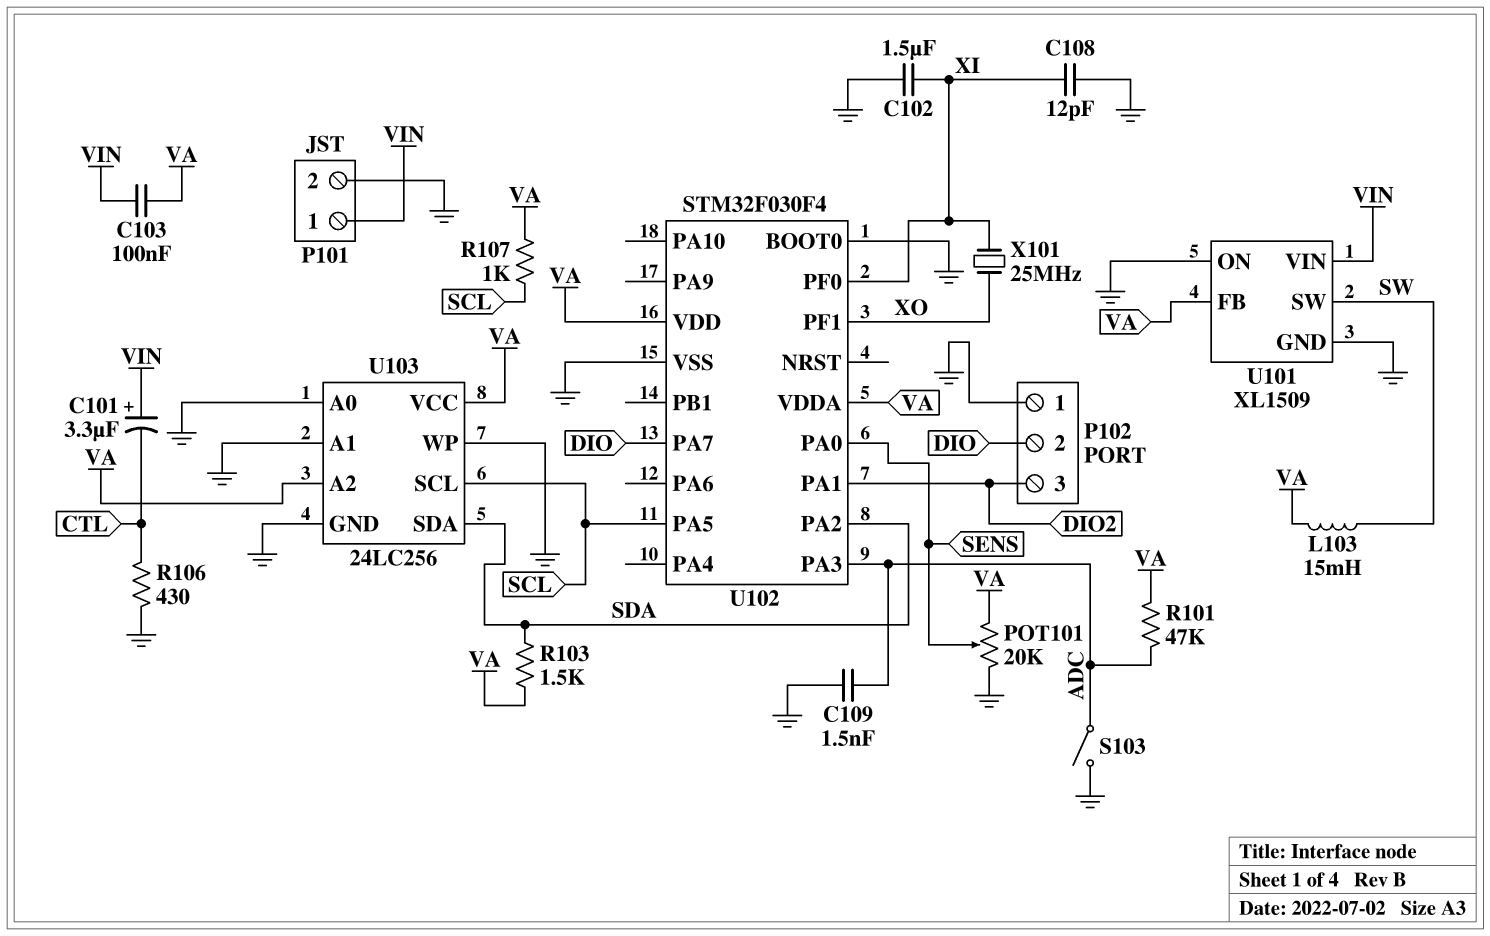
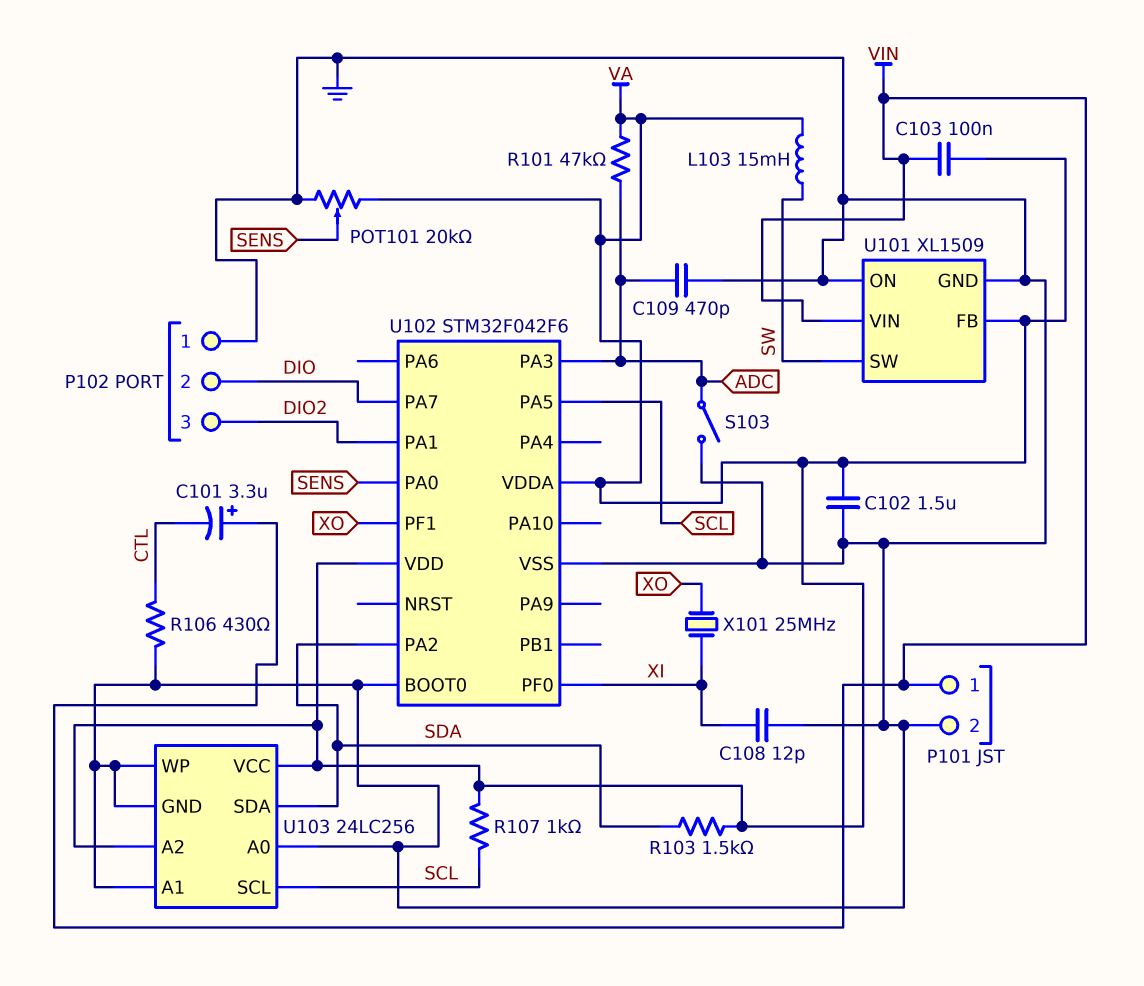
C102: 1.5uF (GND, XI) -> 1.5uF (GND, VA)
C109: 1.5nF (ADC, GND) -> 470pF (ADC, GND)
U102: STM32F030F4 -> STM32F042F6

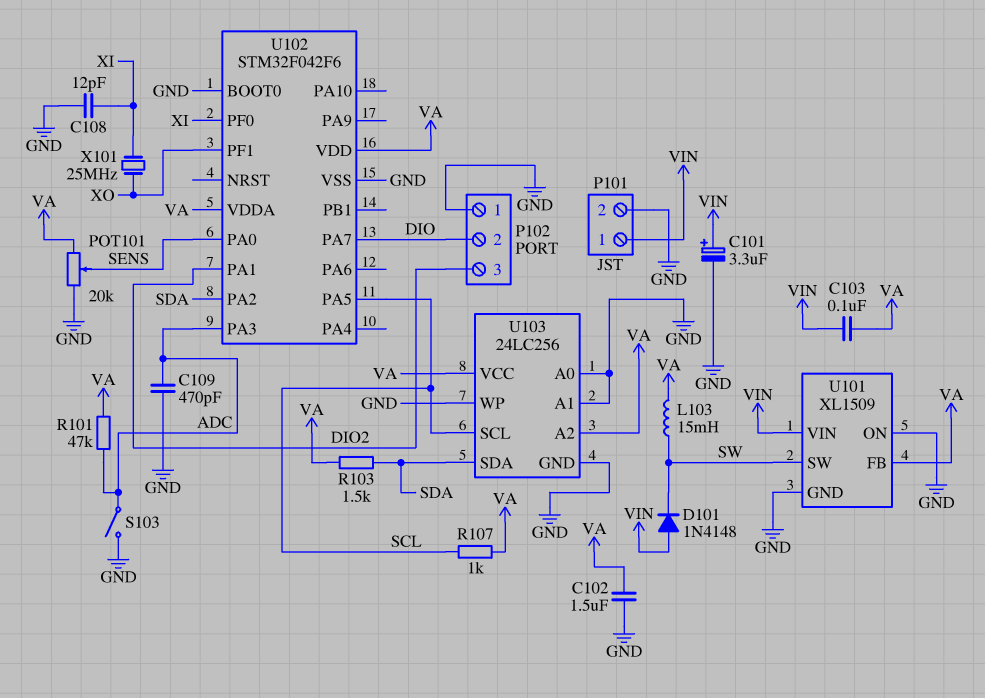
C101: 3.3uF (plus VIN, minus CTL) -> 3.3uF (plus VIN, minus GND)
D101: none -> diode 1N4148 (A VIN, K SW)
R106: 430 (CTL, GND) -> none

